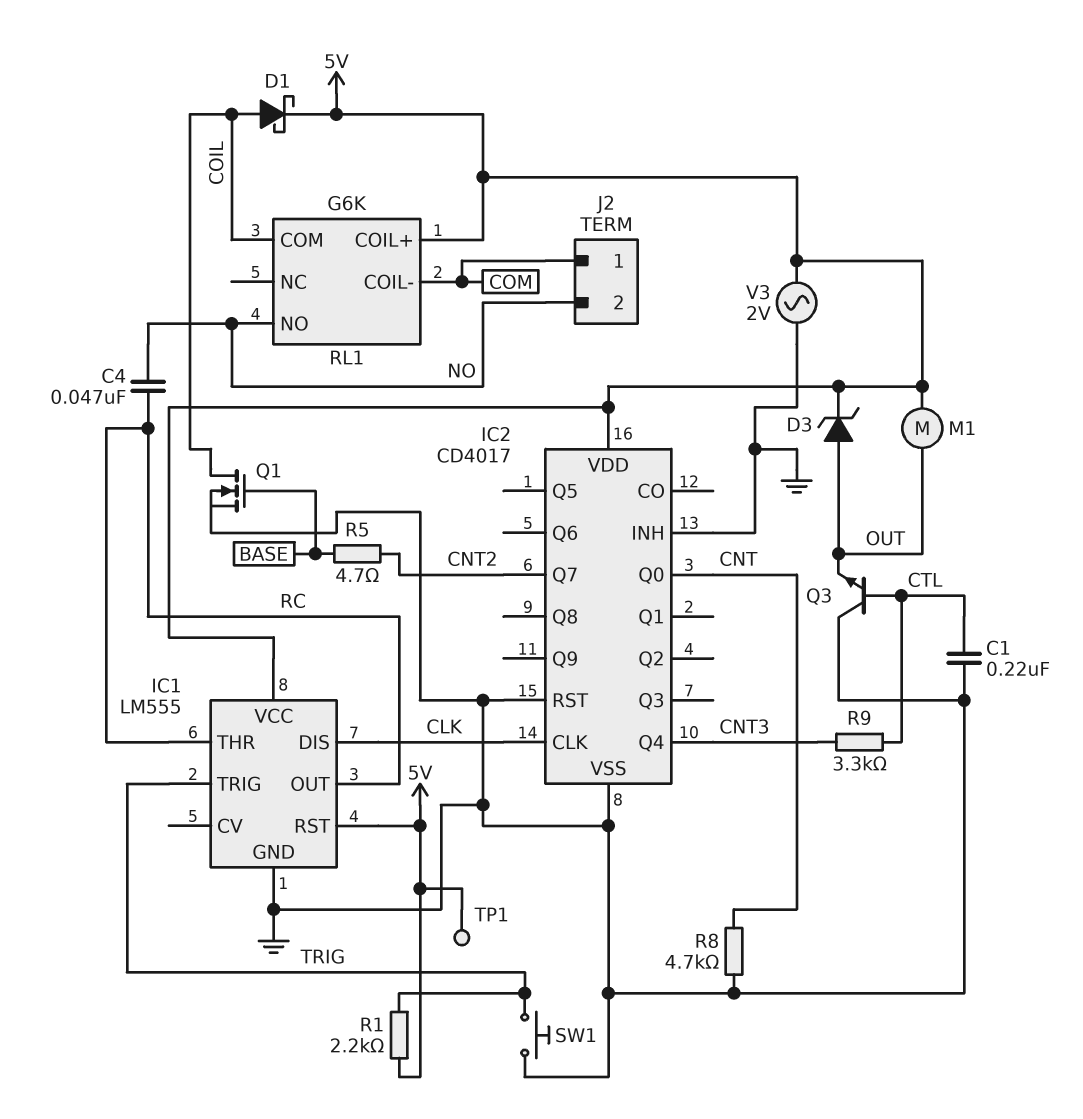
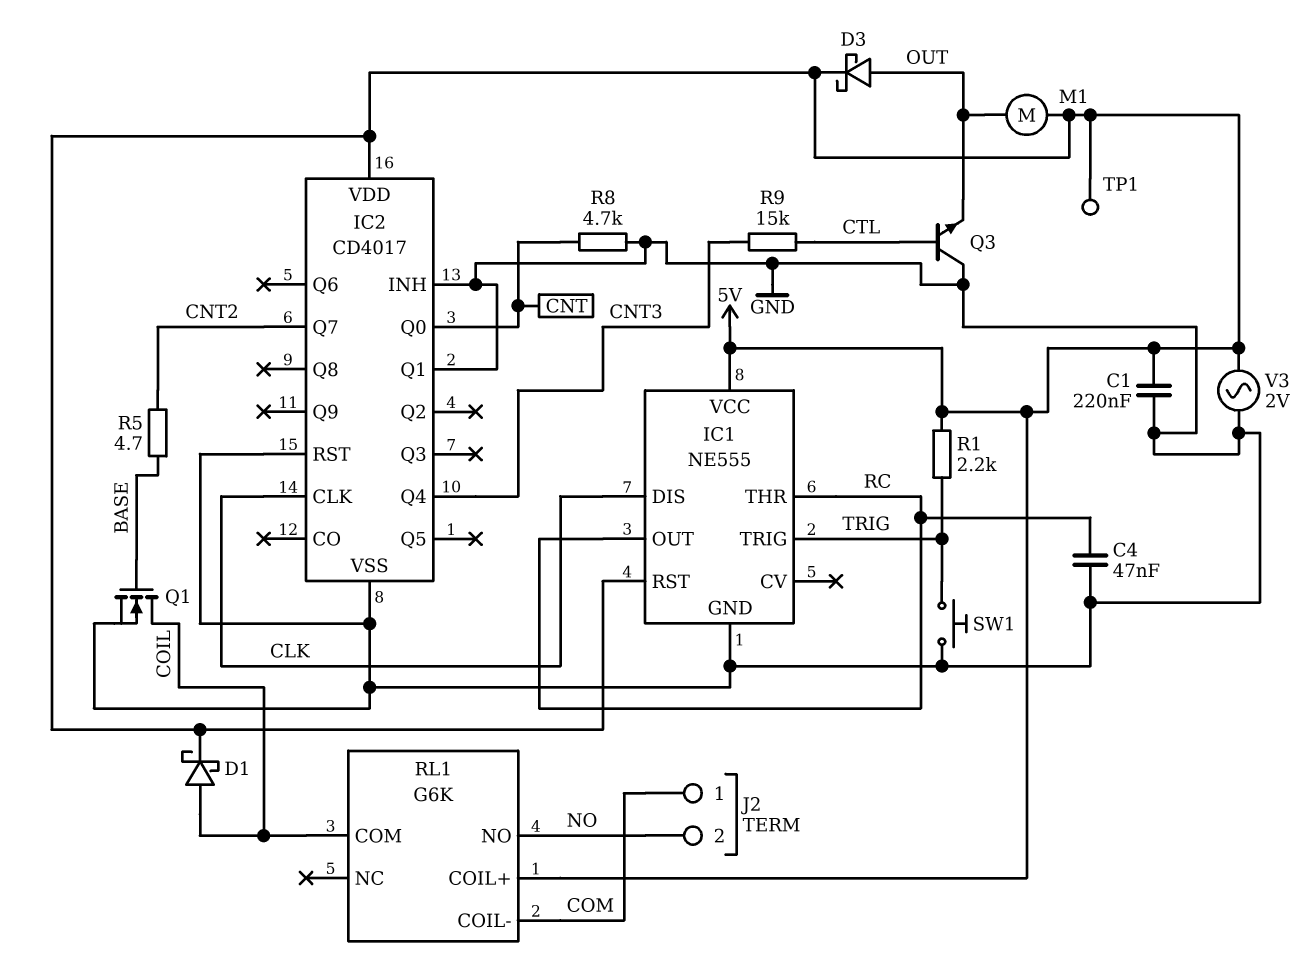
C1: 220nF (CTL, GND) -> 220nF (5V, GND)
C4: 47nF (NO, RC) -> 47nF (GND, RC)
D3: zener (A OUT, K 5V) -> schottky (A OUT, K 5V)
IC1: LM555 -> NE555
IC2 pin Q1: none -> GND
R9: 3.3k (CNT3, CTL) -> 15k (CNT3, CTL)

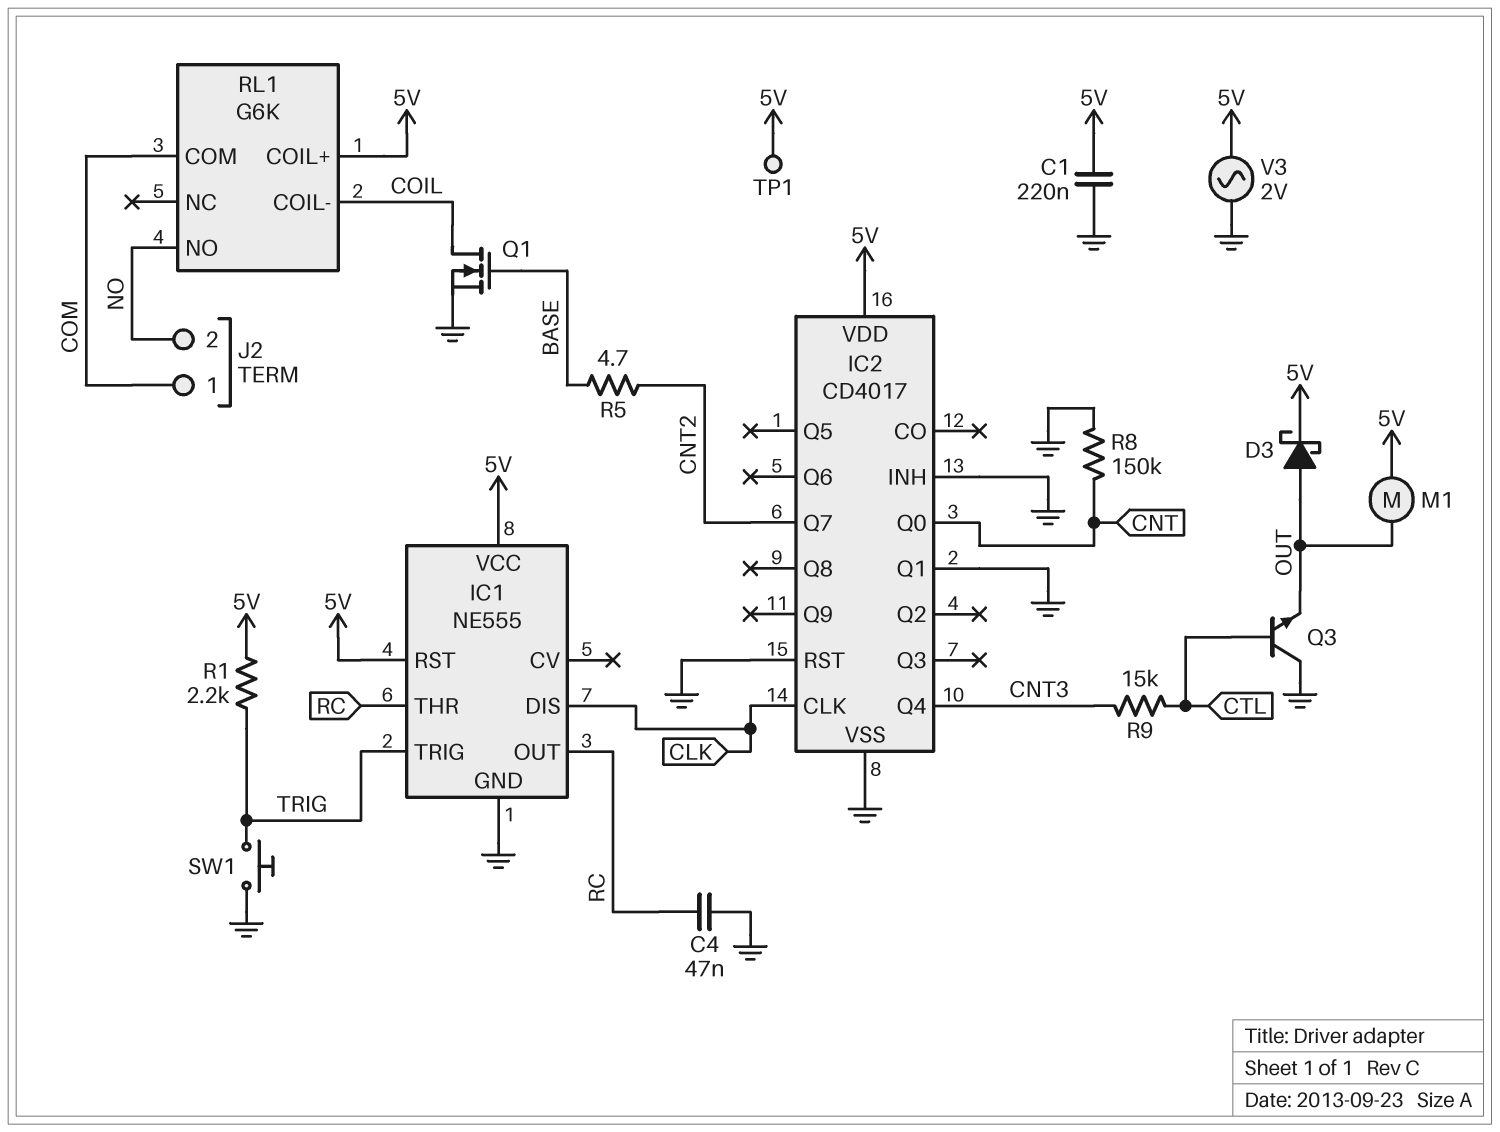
D1: schottky (A COIL, K 5V) -> none
R8: 4.7k (CNT, GND) -> 150k (CNT, GND)
RL1 pin COIL-: COM -> COIL
RL1 pin COM: COIL -> COM

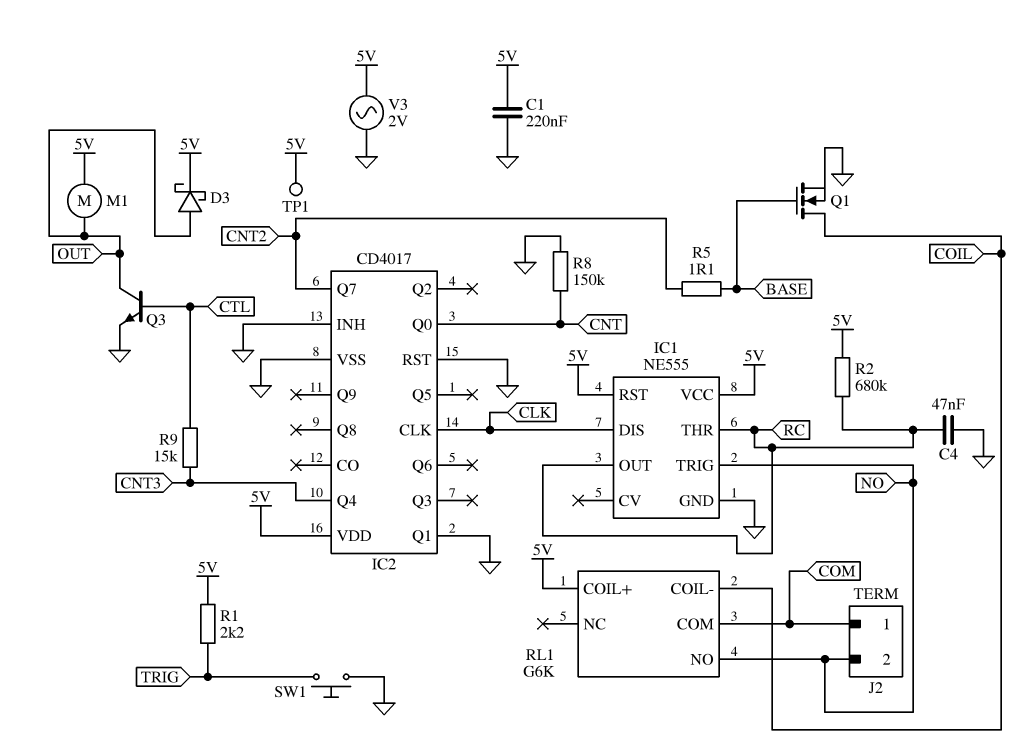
IC1 pin TRIG: TRIG -> NO
Q3: NPN (B CTL, C GND, E OUT) -> NPN (B CTL, C OUT, E GND)
R2: none -> 680k (5V, RC)
R5: 4.7 (BASE, CNT2) -> 1.1 (BASE, CNT2)

